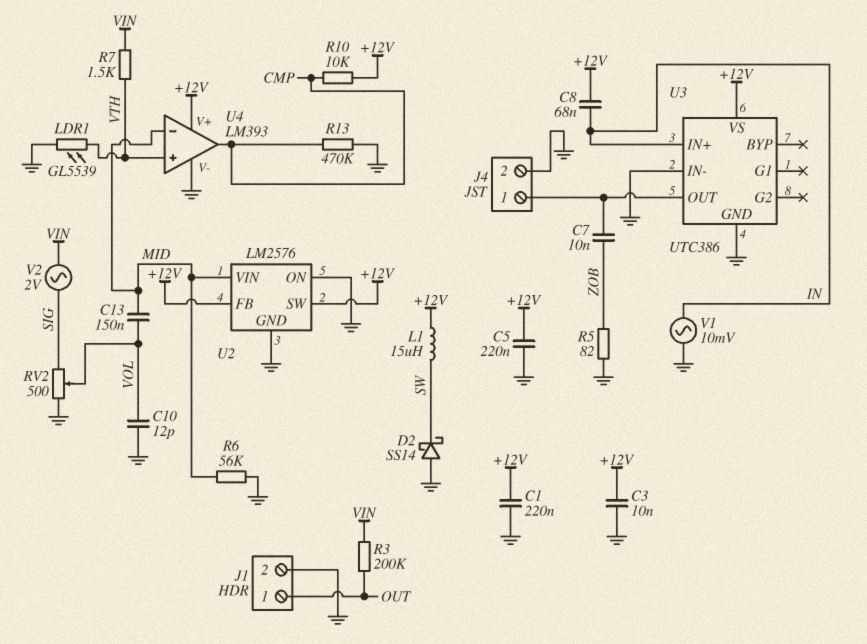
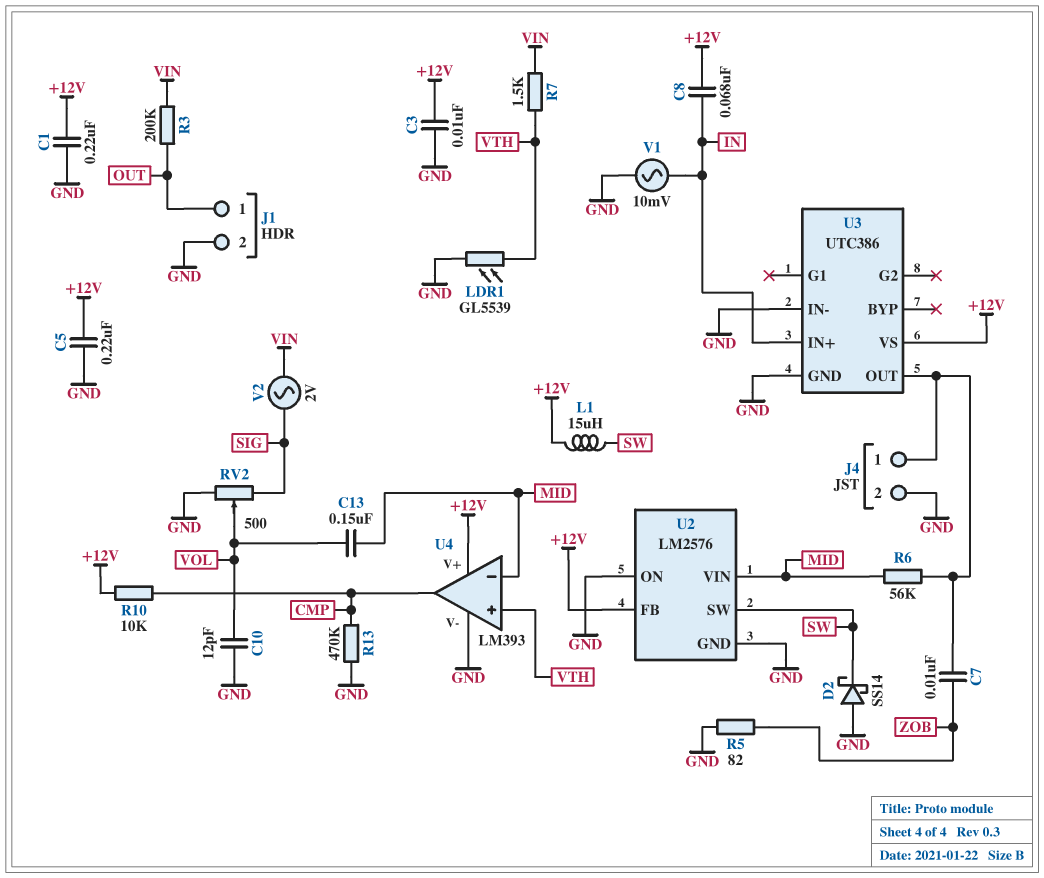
R6: 56k (GND, MID) -> 56k (J4/1, MID)
U2 pin SW: +12V -> SW

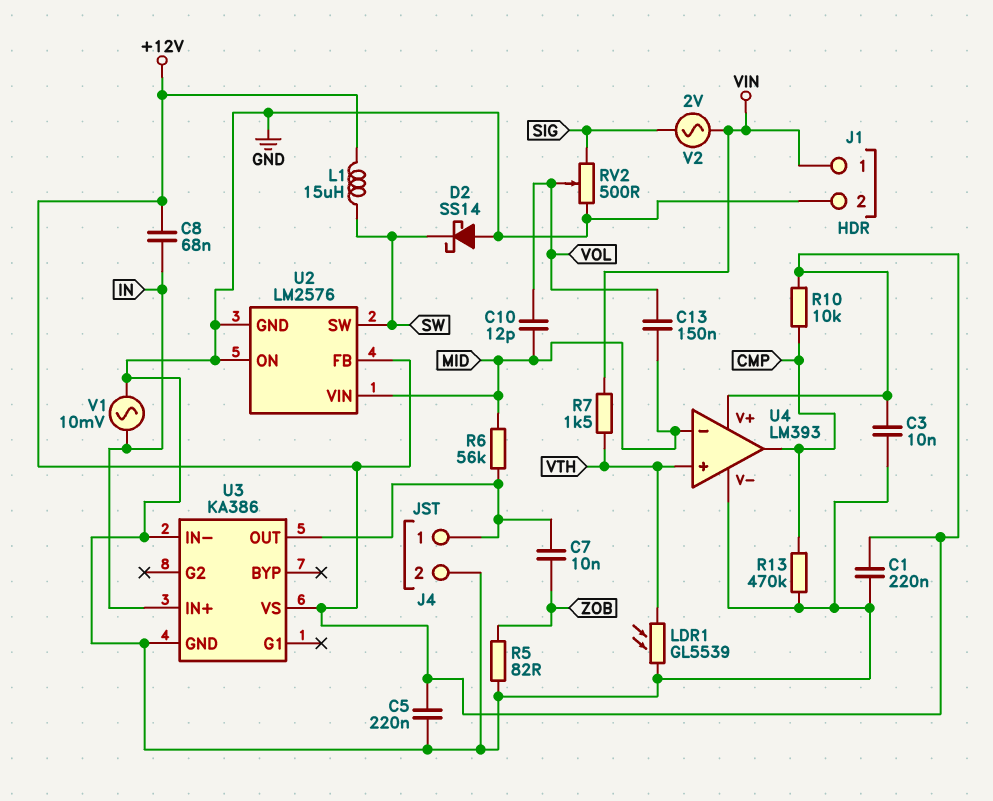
C10: 12pF (GND, VOL) -> 12pF (MID, VOL)
J1 pin 1: OUT -> VIN
R3: 200k (OUT, VIN) -> none
U3: UTC386 -> KA386

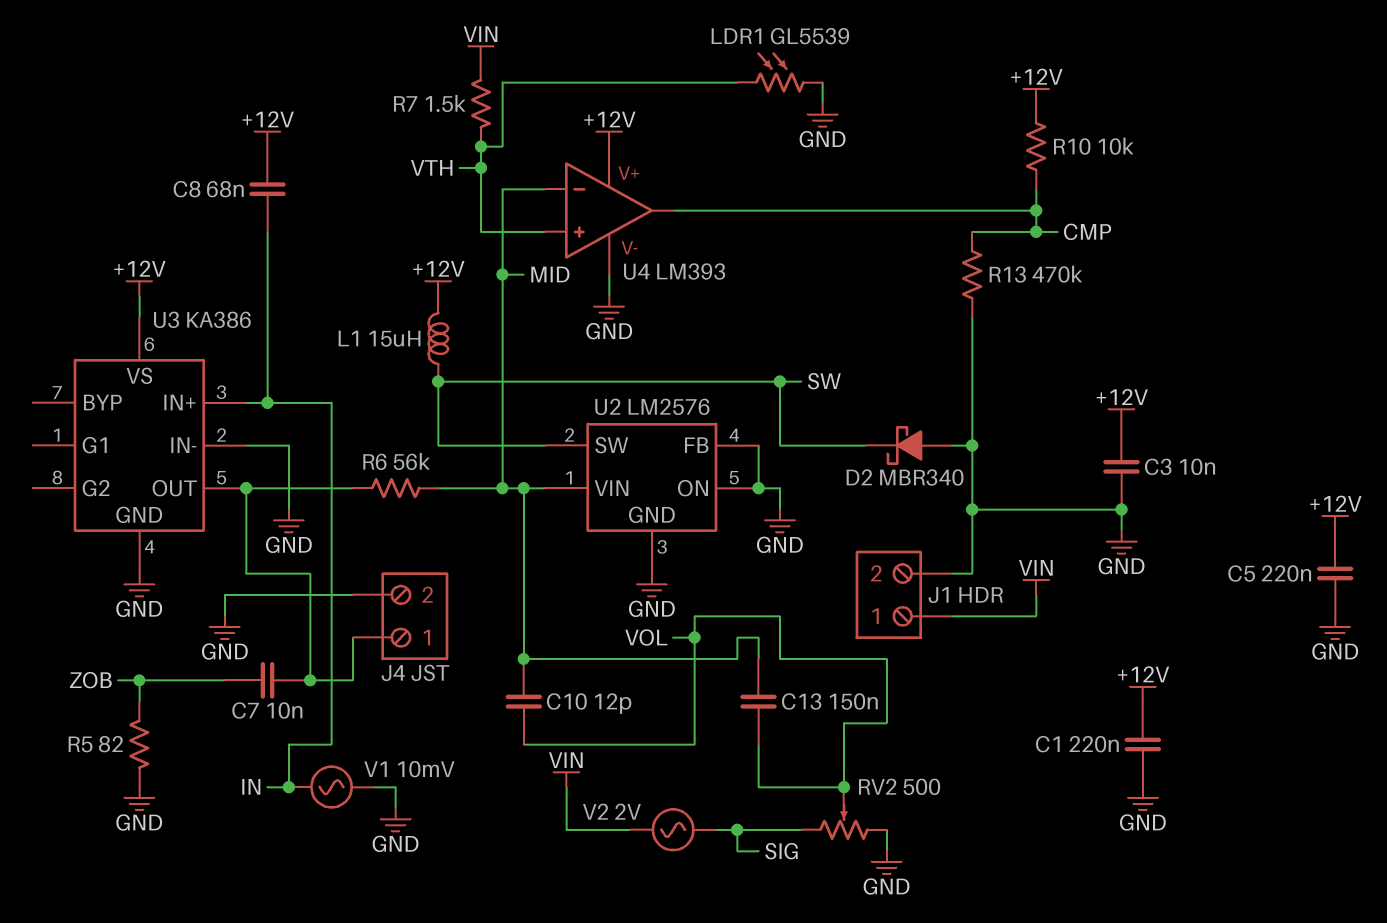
D2: schottky SS14 (A GND, K SW) -> schottky MBR340 (A GND, K SW)
U2 pin FB: +12V -> GND

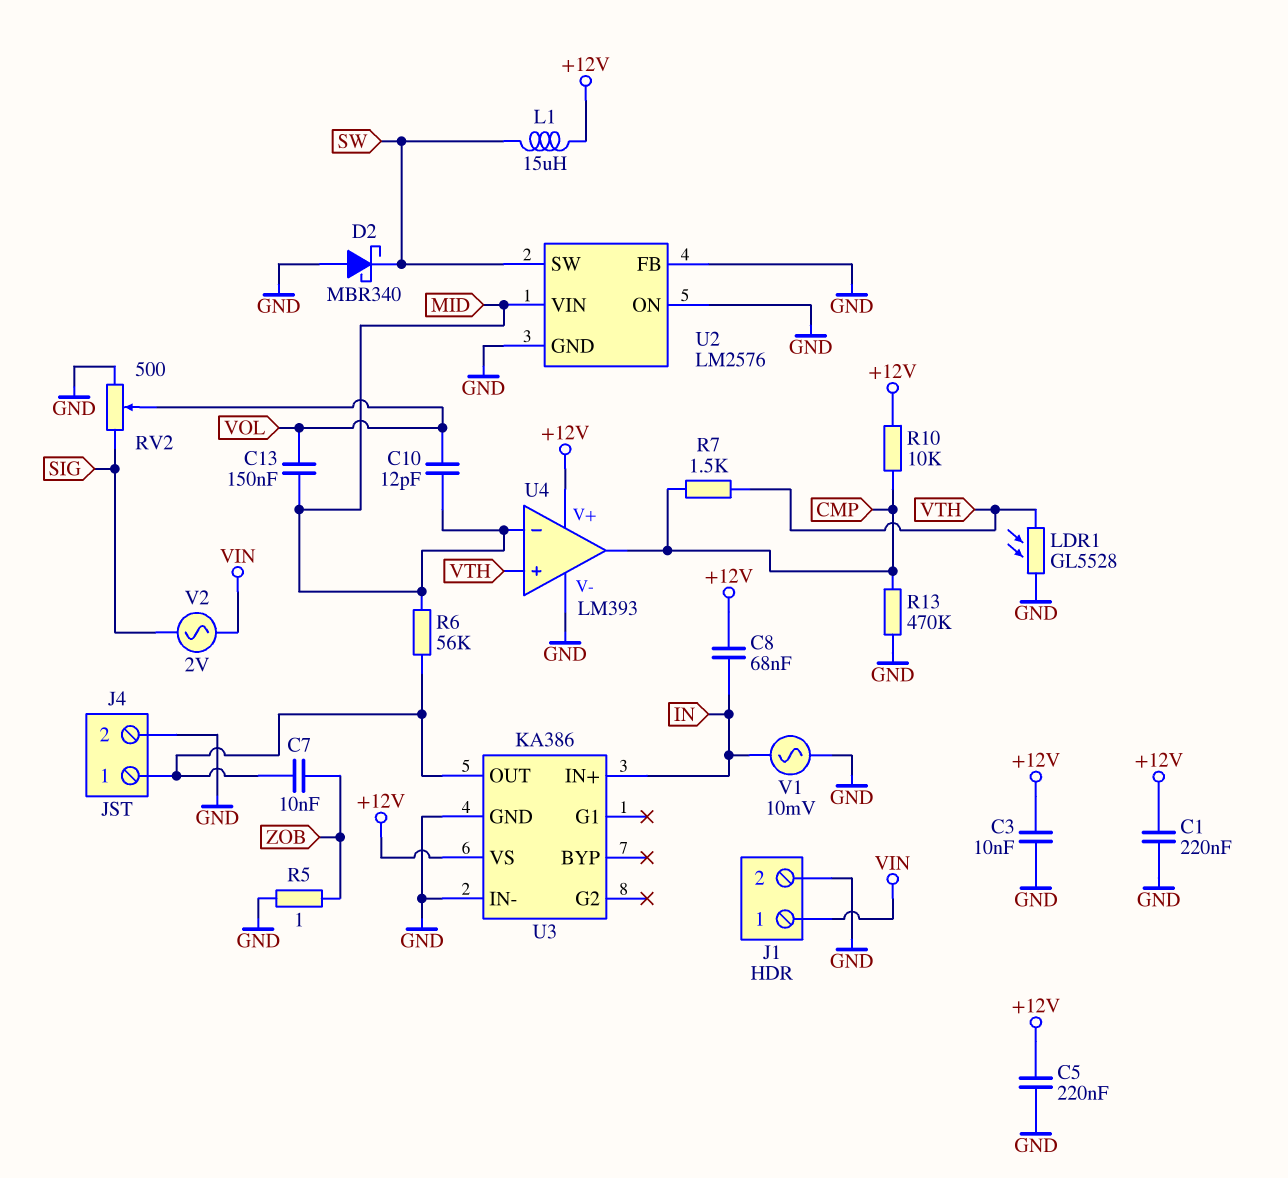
LDR1: GL5539 (GND, VTH) -> GL5528 (GND, VTH)
R5: 82 (GND, ZOB) -> 1 (GND, ZOB)
R7: 1.5k (VIN, VTH) -> 1.5k (CMP, VTH)

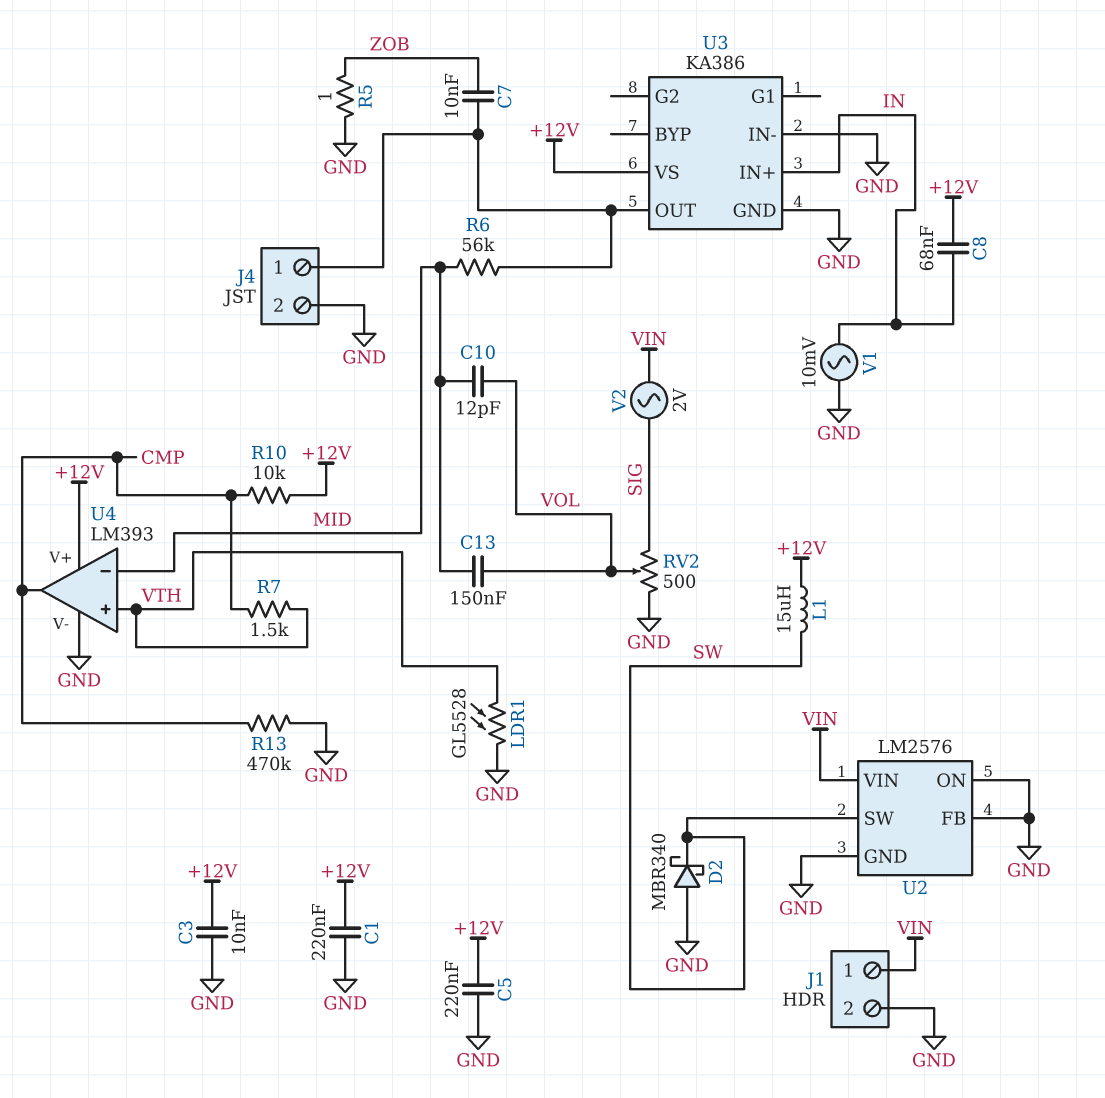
U2 pin VIN: MID -> VIN

